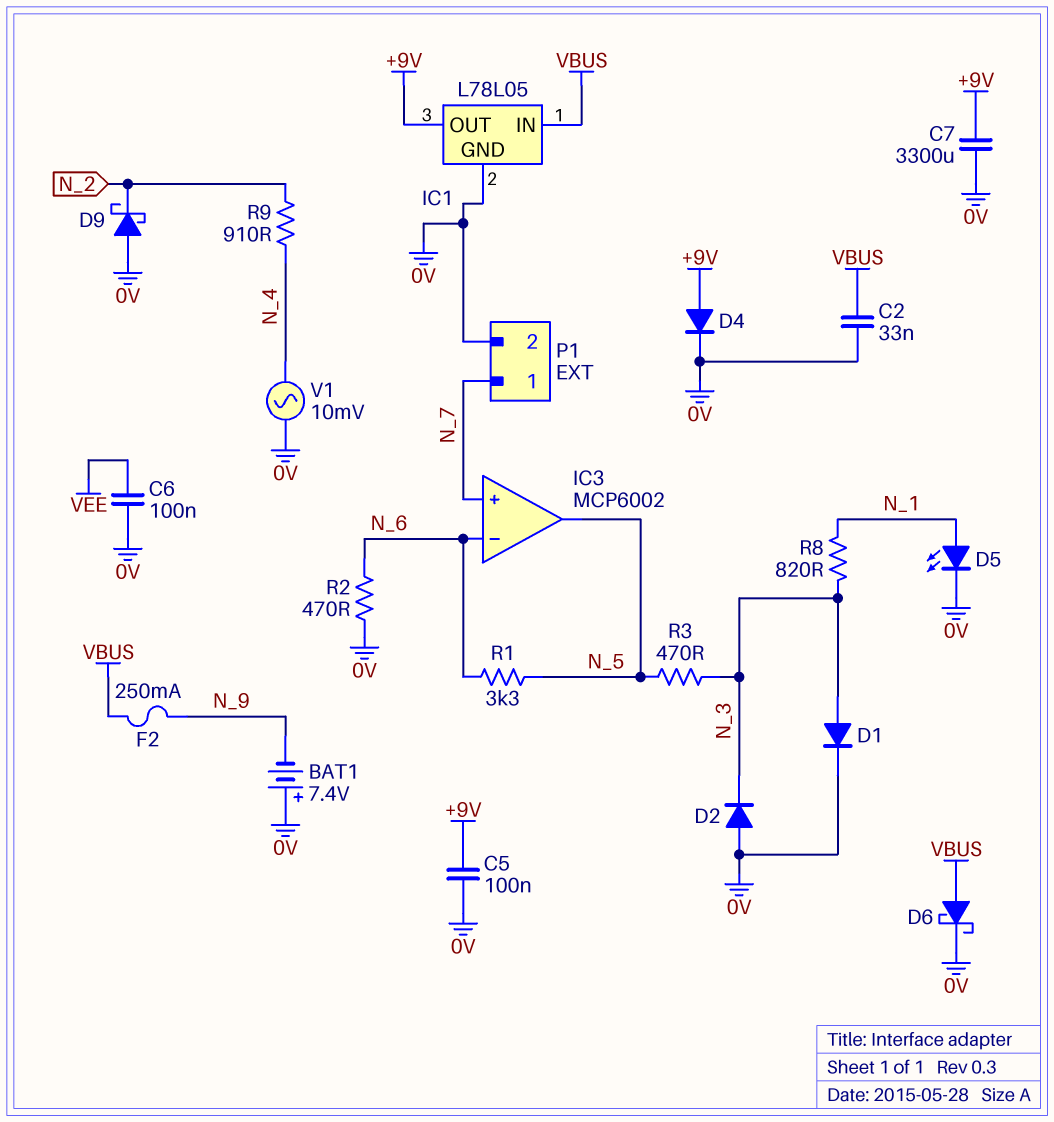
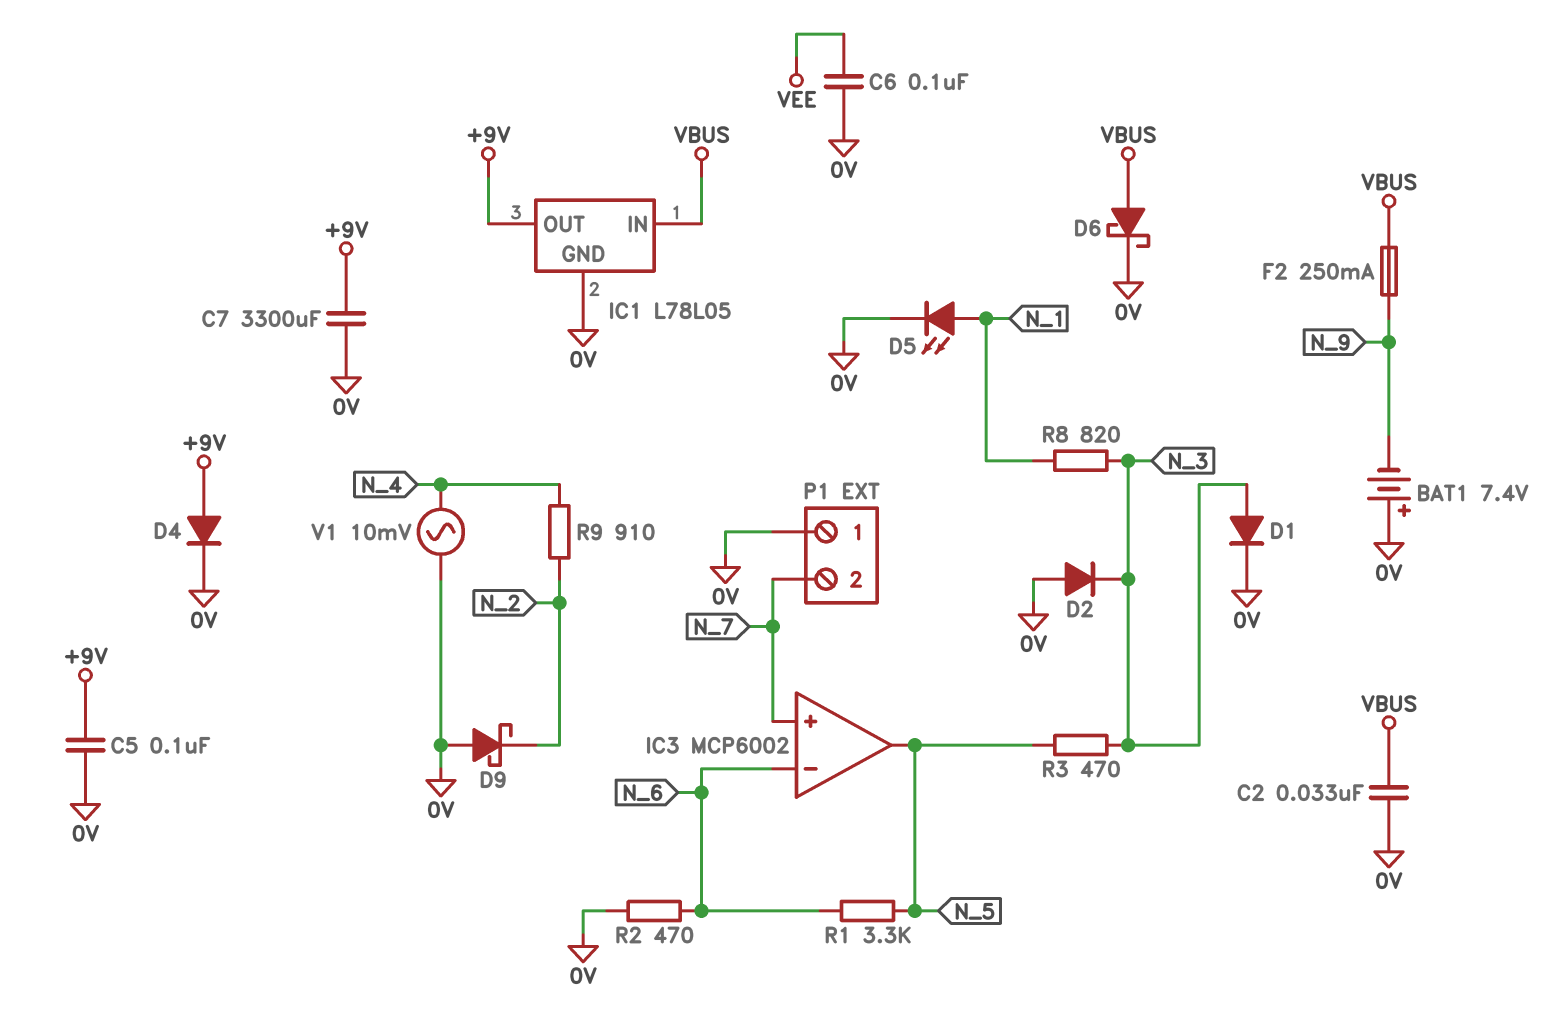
P1 pin 1: N_7 -> 0V
P1 pin 2: 0V -> N_7

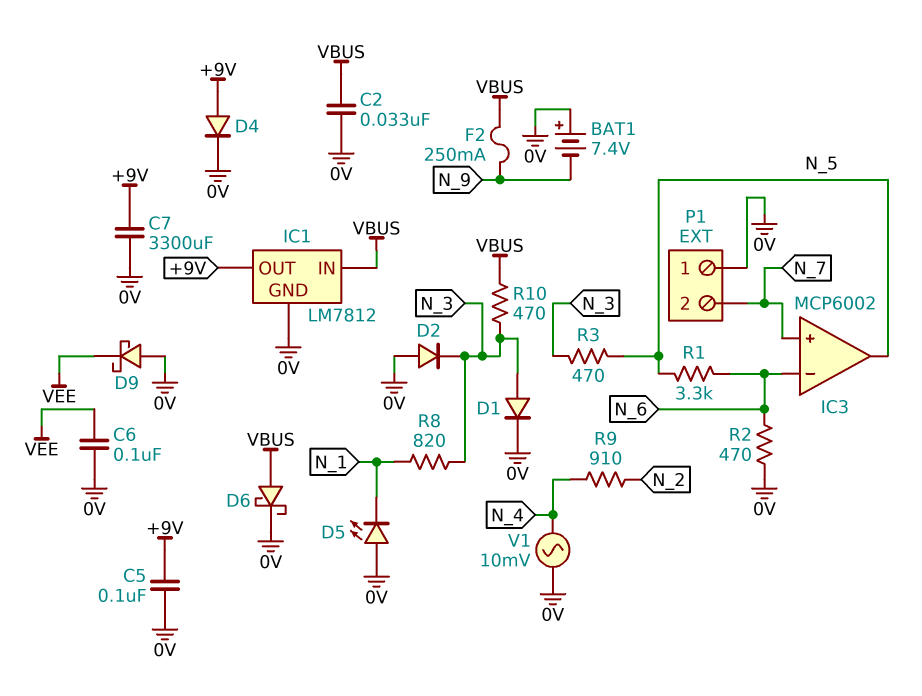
D5: LED (A N_1, K 0V) -> LED (A 0V, K N_1)
D9: schottky (A 0V, K N_2) -> schottky (A 0V, K VEE)
IC1: L78L05 -> LM7812
R10: none -> 470 (N_3, VBUS)

